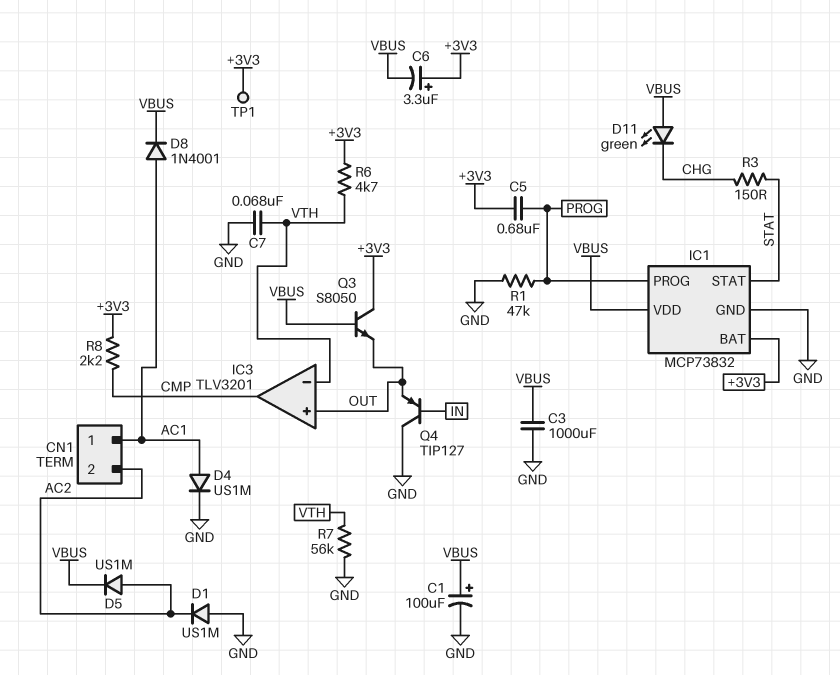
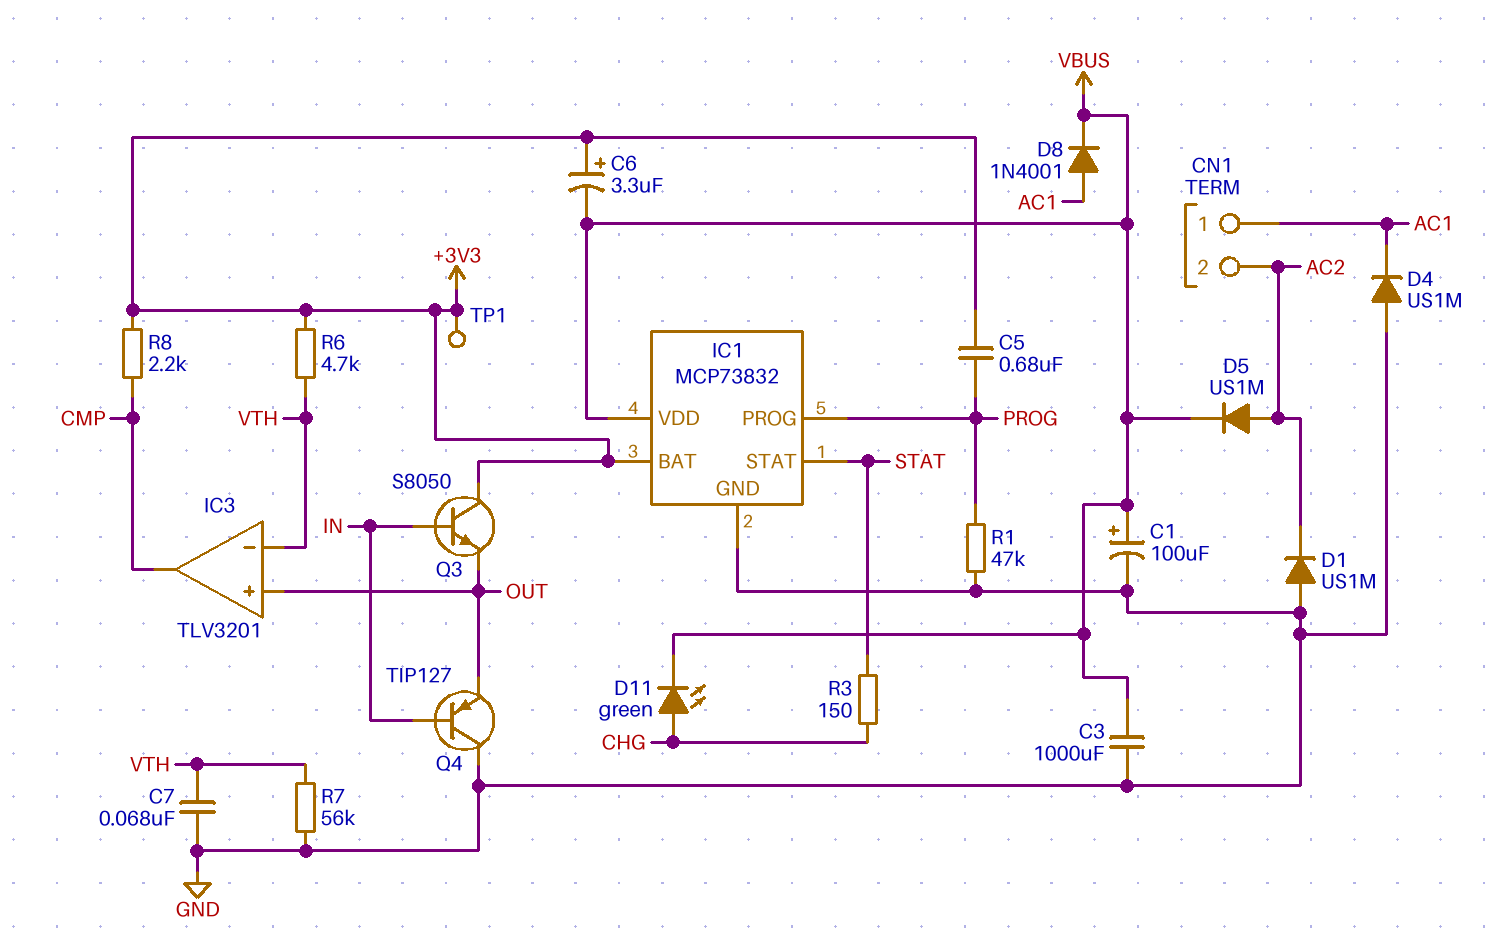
D4: diode US1M (A AC1, K GND) -> diode US1M (A GND, K AC1)
D11: LED green (A VBUS, K CHG) -> LED green (A CHG, K VBUS)
Q3: NPN S8050 (B VBUS, C +3V3, E OUT) -> NPN S8050 (B IN, C +3V3, E OUT)

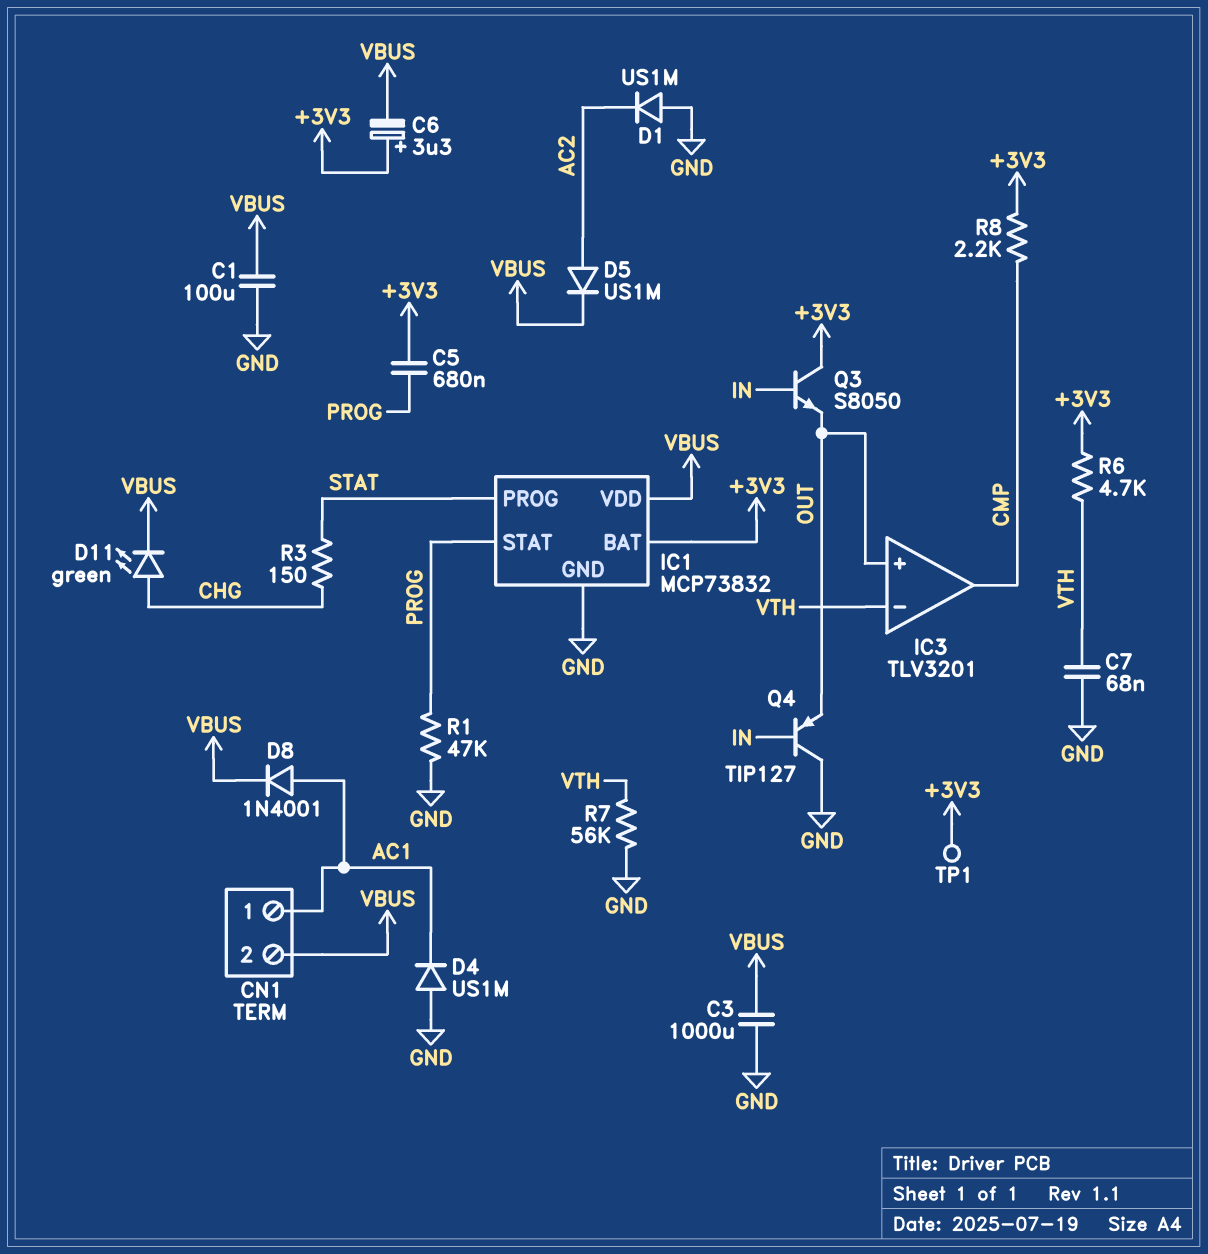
C1: 100uF (plus VBUS, minus GND) -> 100uF (GND, VBUS)
CN1 pin 2: AC2 -> VBUS
IC1 pin PROG: PROG -> STAT
IC1 pin STAT: STAT -> PROG

